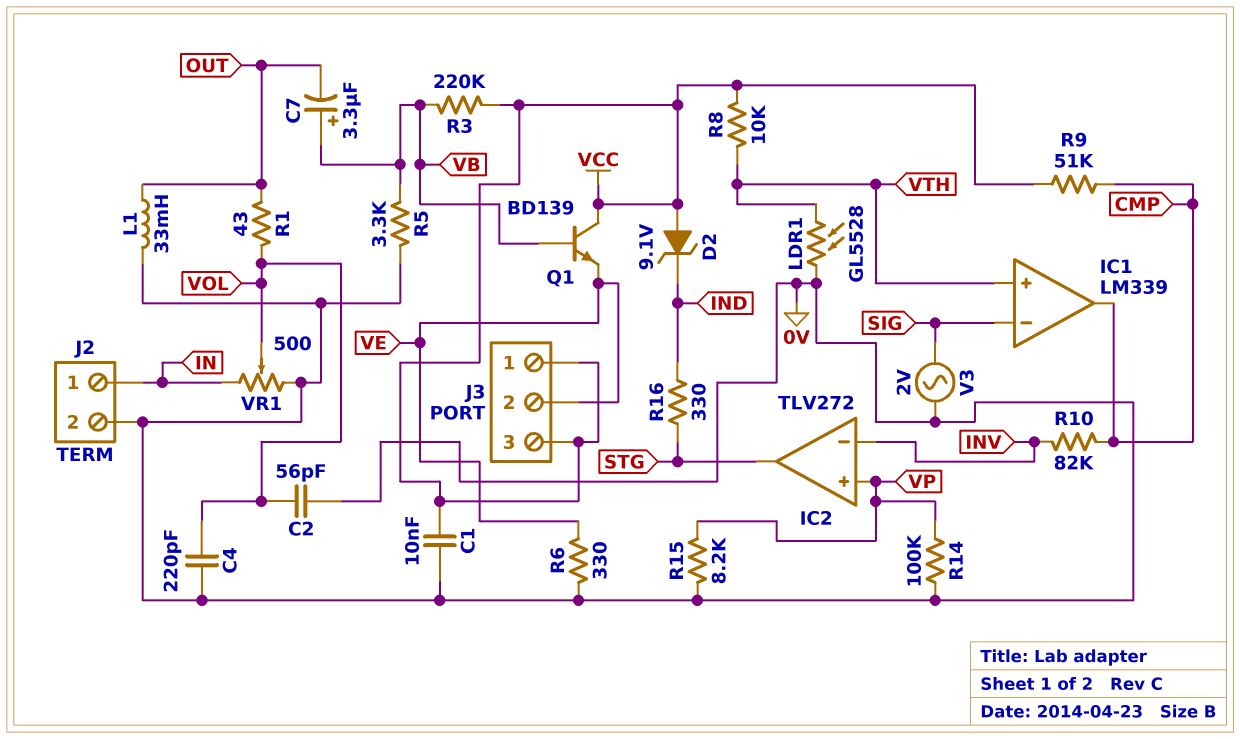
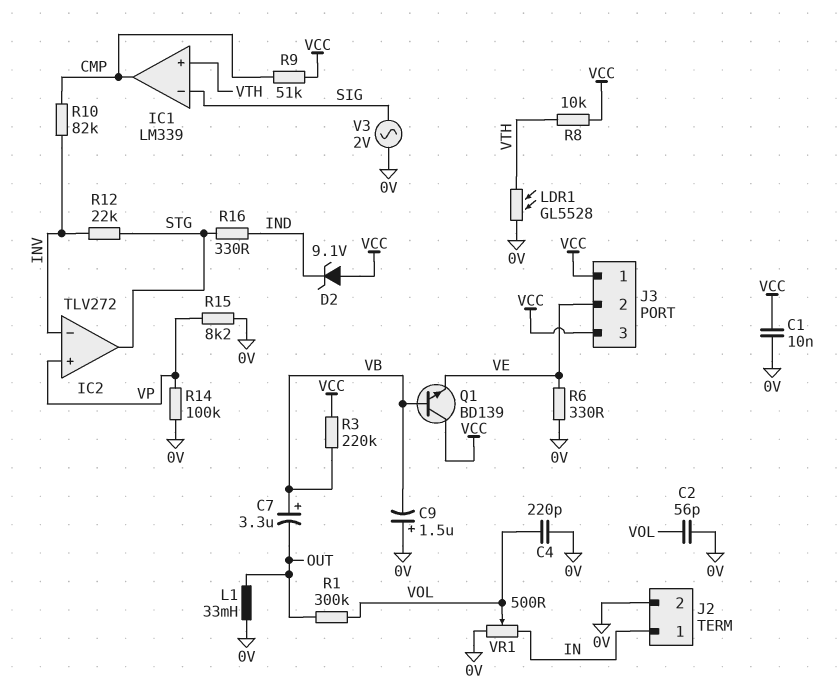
C9: none -> 1.5uF (plus 0V, minus VB)
R1: 43 (OUT, VOL) -> 300k (OUT, VOL)
R5: 3.3k (0V, VB) -> none
R12: none -> 22k (INV, STG)

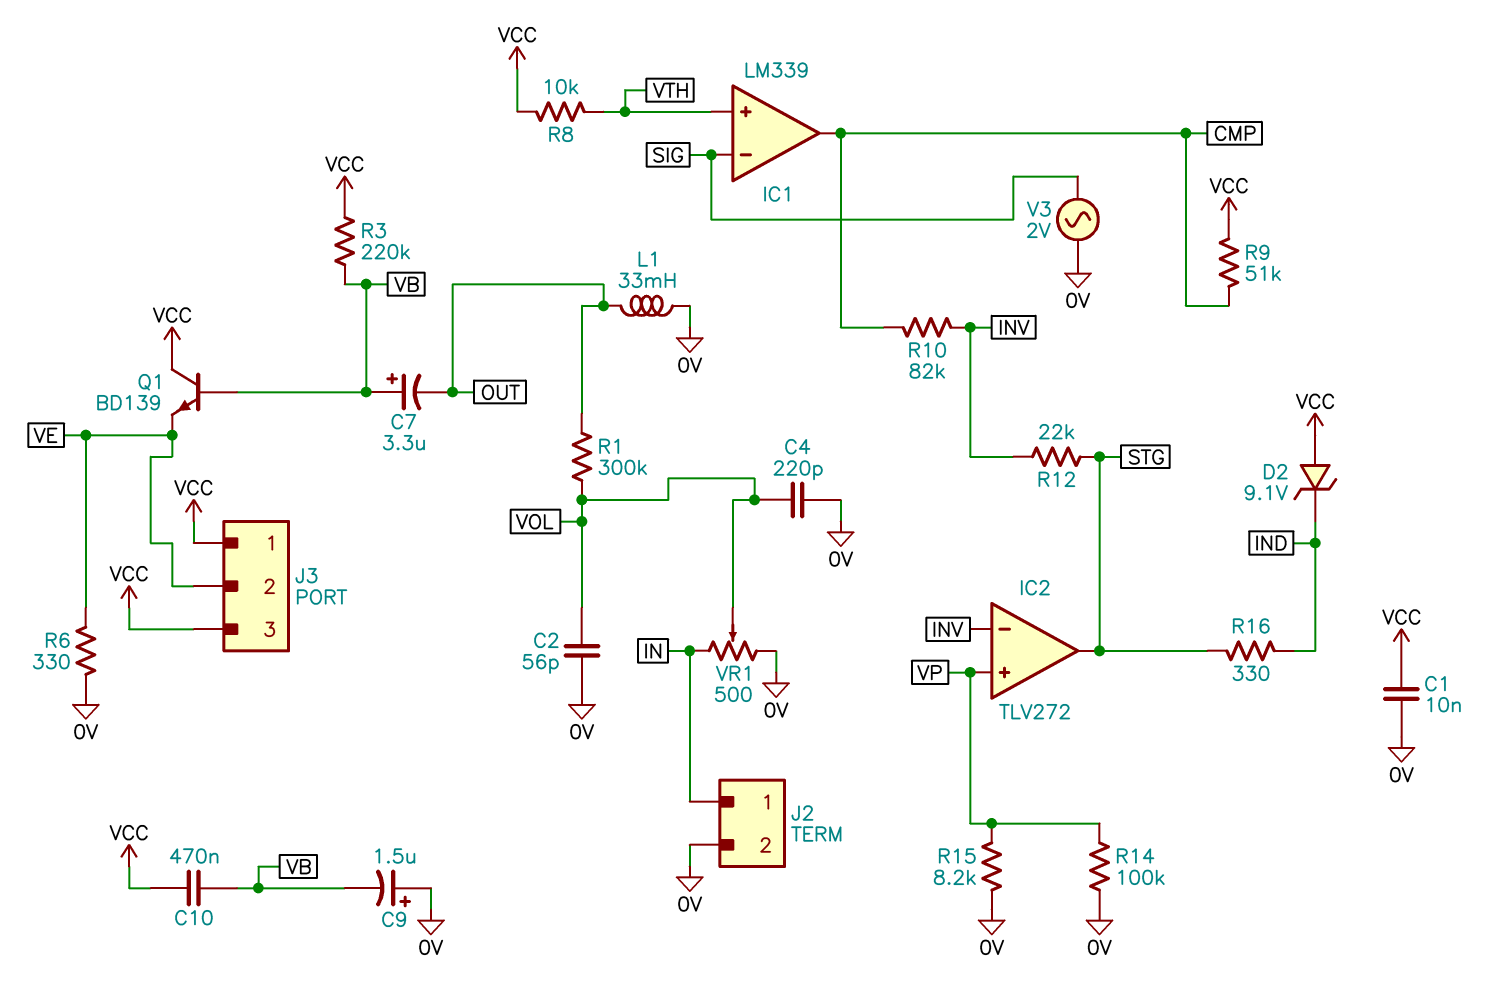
C10: none -> 470nF (VB, VCC)
LDR1: GL5528 (0V, VTH) -> none

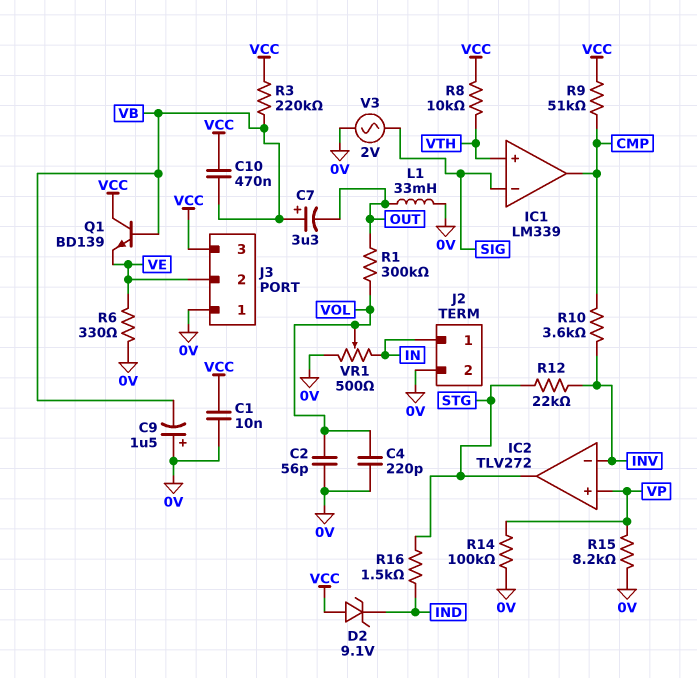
J3 pin 1: VCC -> 0V
R10: 82k (CMP, INV) -> 3.6k (CMP, INV)
R16: 330 (IND, STG) -> 1.5k (IND, STG)

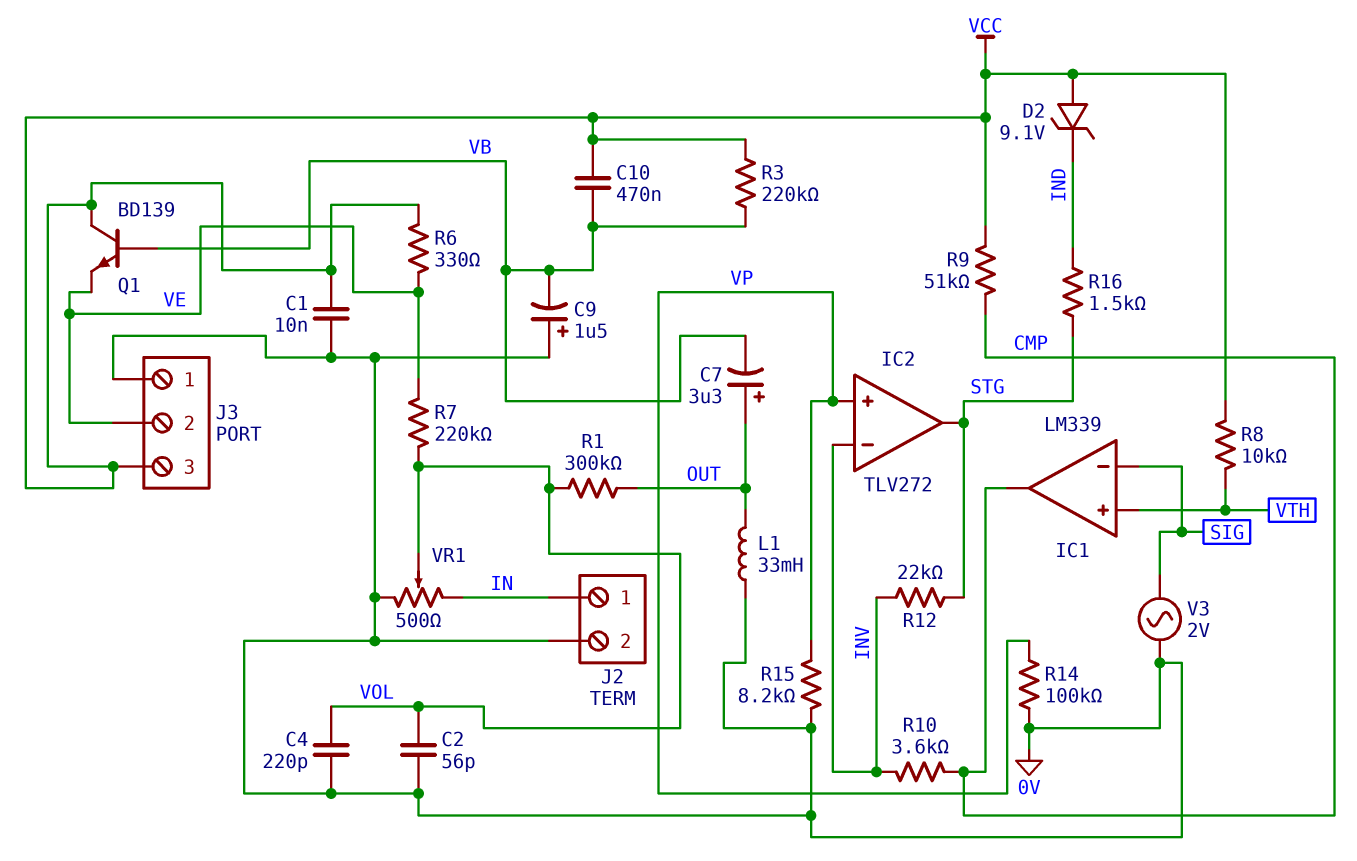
C7: 3.3uF (plus VB, minus OUT) -> 3.3uF (plus OUT, minus VB)
R6: 330 (0V, VE) -> 330 (VCC, VE)
R7: none -> 220k (VE, VOL)

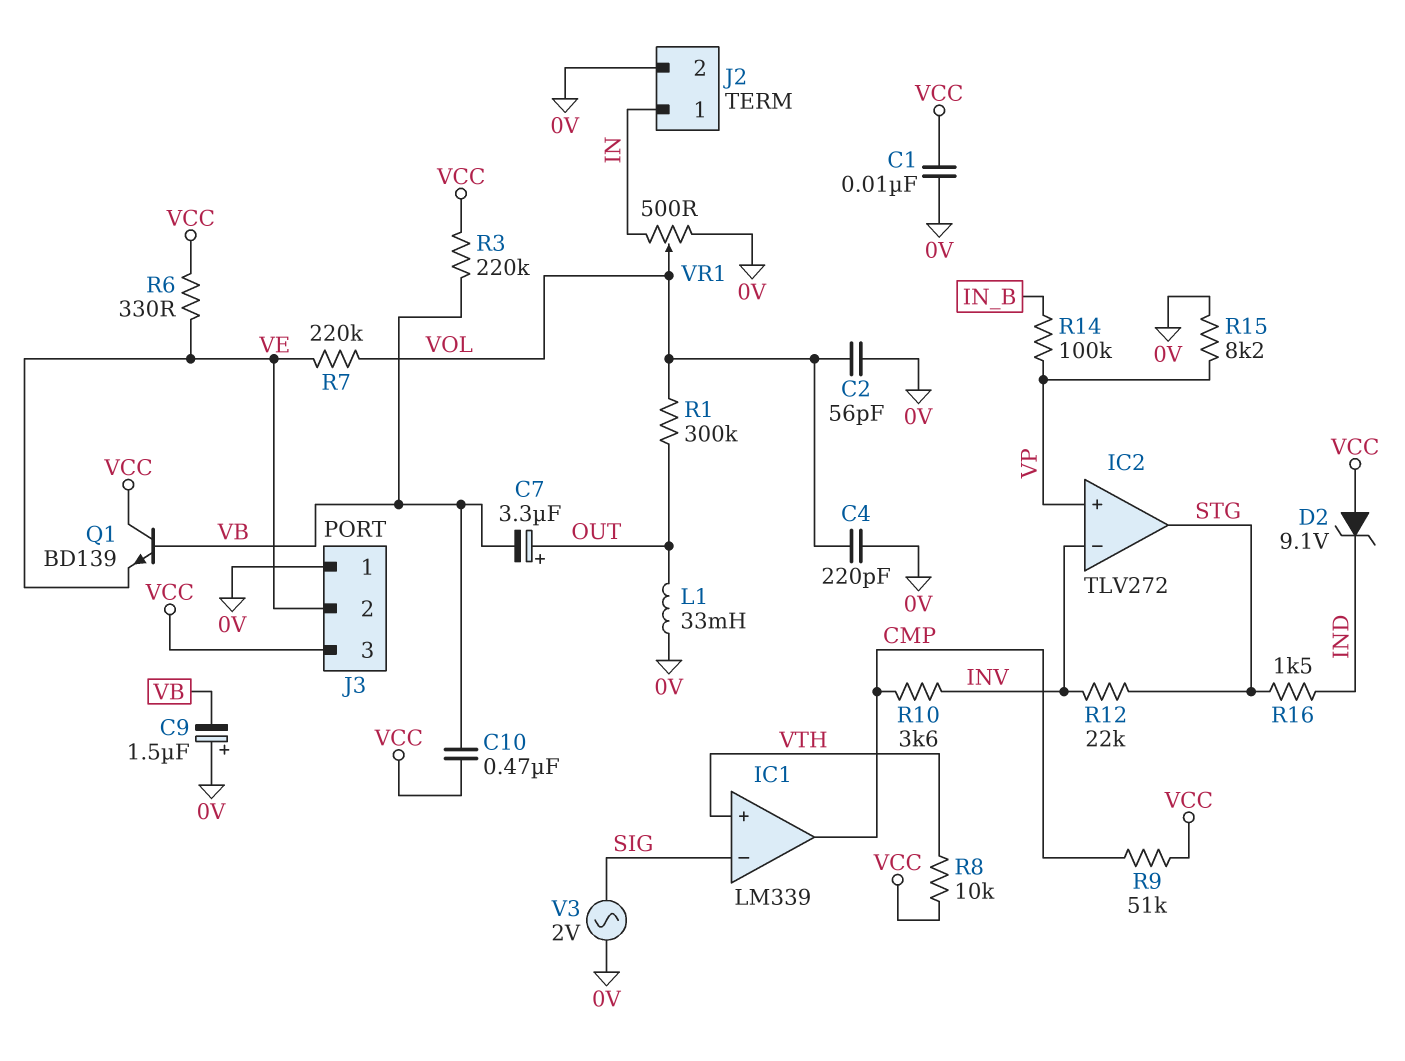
R14: 100k (0V, VP) -> 100k (IN_B, VP)

